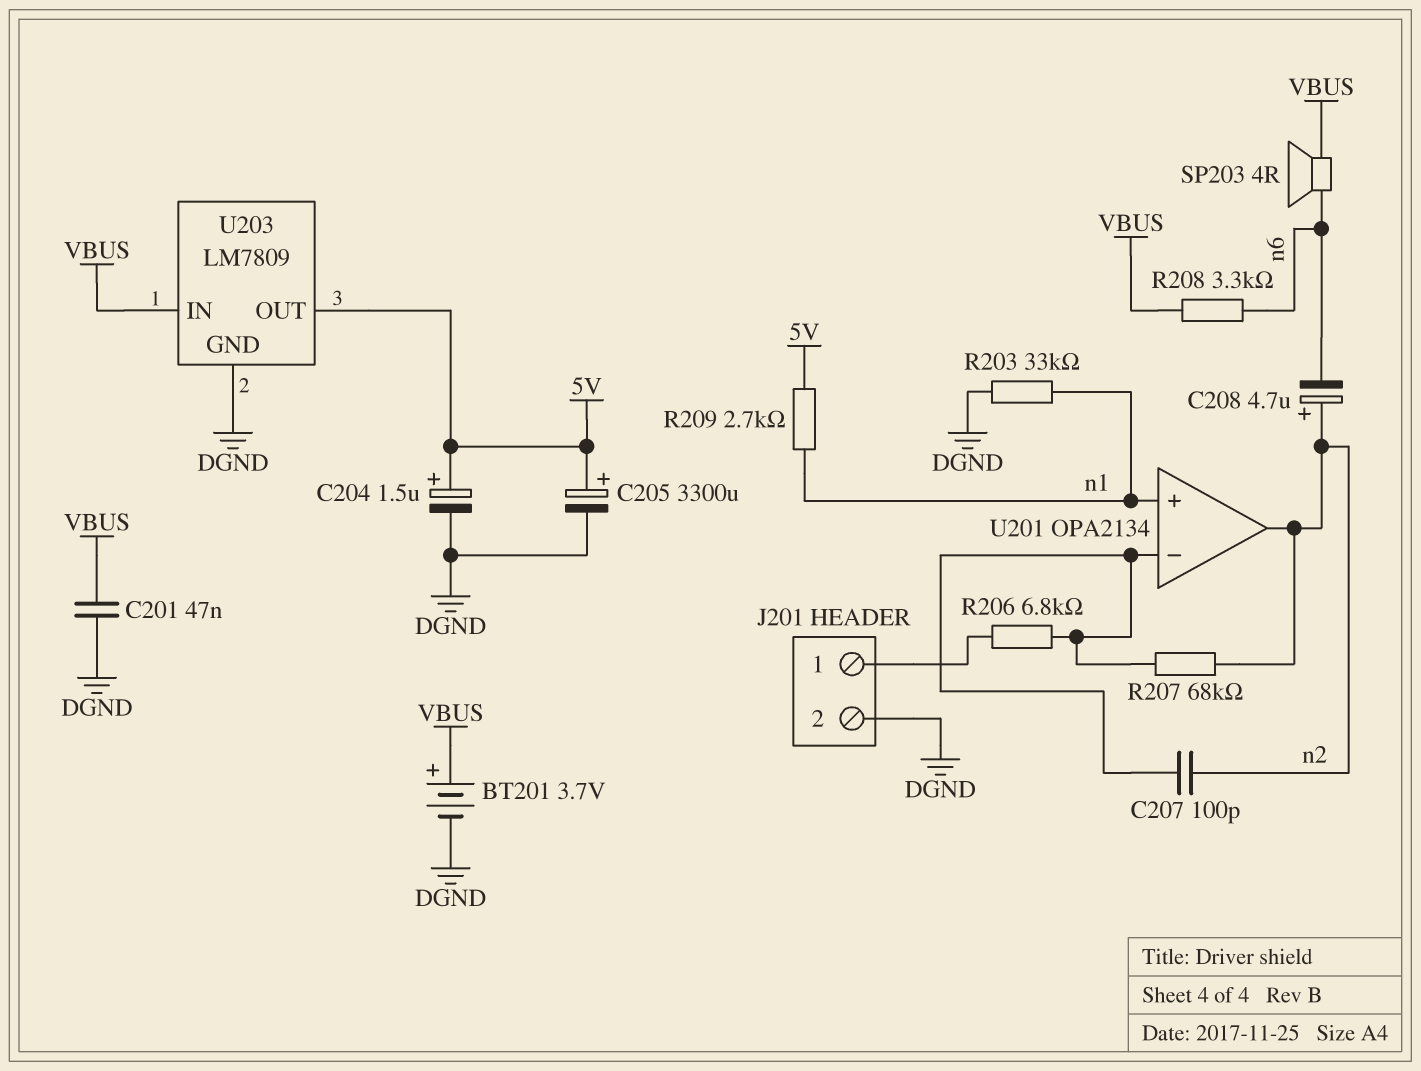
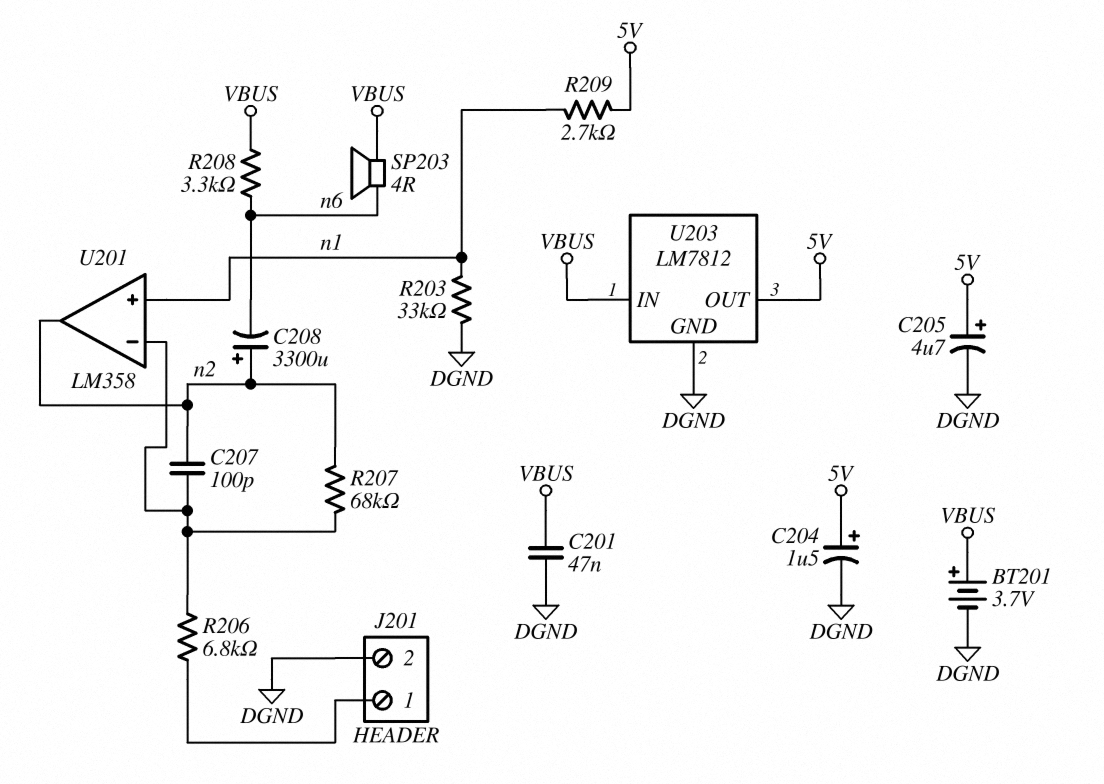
C205: 3300uF (plus 5V, minus DGND) -> 4.7uF (plus 5V, minus DGND)
C208: 4.7uF (plus n2, minus n6) -> 3300uF (plus n2, minus n6)
U201: OPA2134 -> LM358
U203: LM7809 -> LM7812

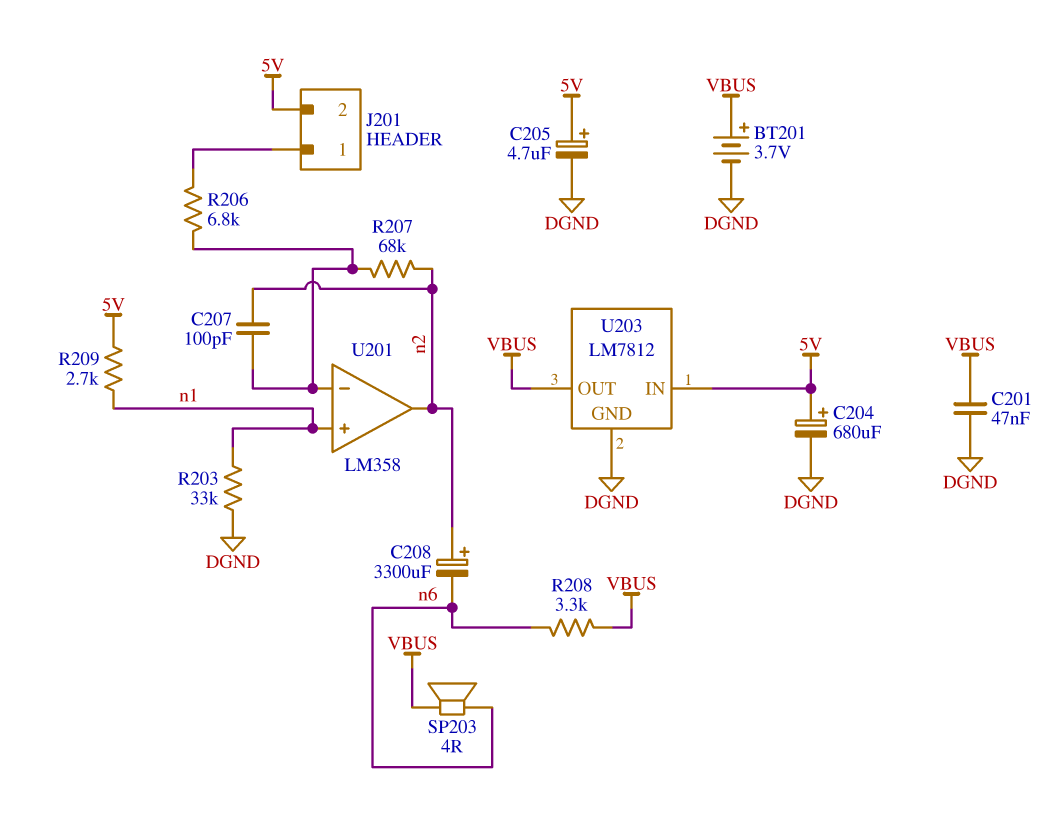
C204: 1.5uF (plus 5V, minus DGND) -> 680uF (plus 5V, minus DGND)
J201 pin 2: DGND -> 5V
U203 pin IN: VBUS -> 5V
U203 pin OUT: 5V -> VBUS

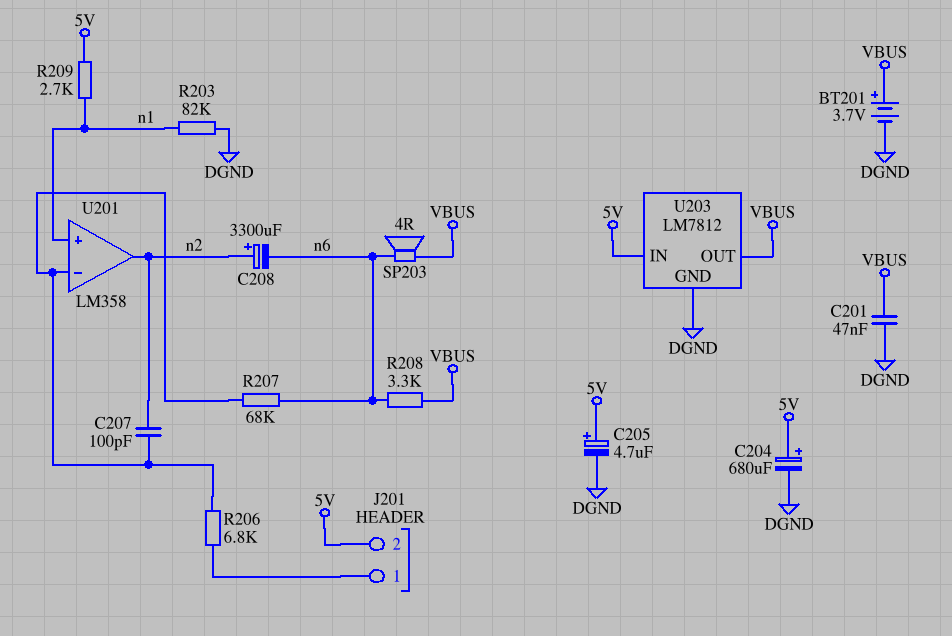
R203: 33k (DGND, n1) -> 82k (DGND, n1)
R207: 68k (U201/in-, n2) -> 68k (U201/in-, n6)

